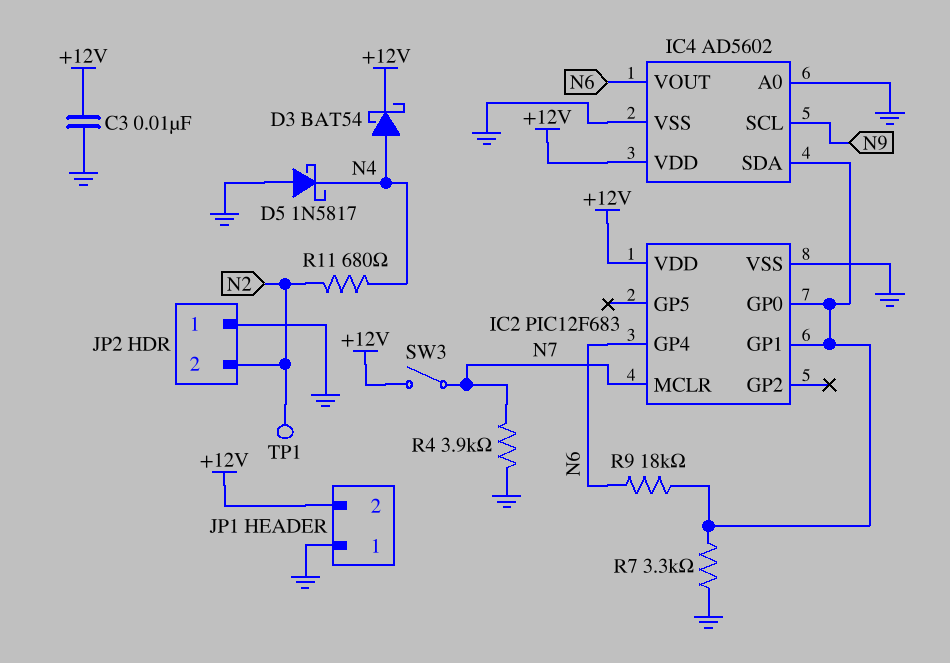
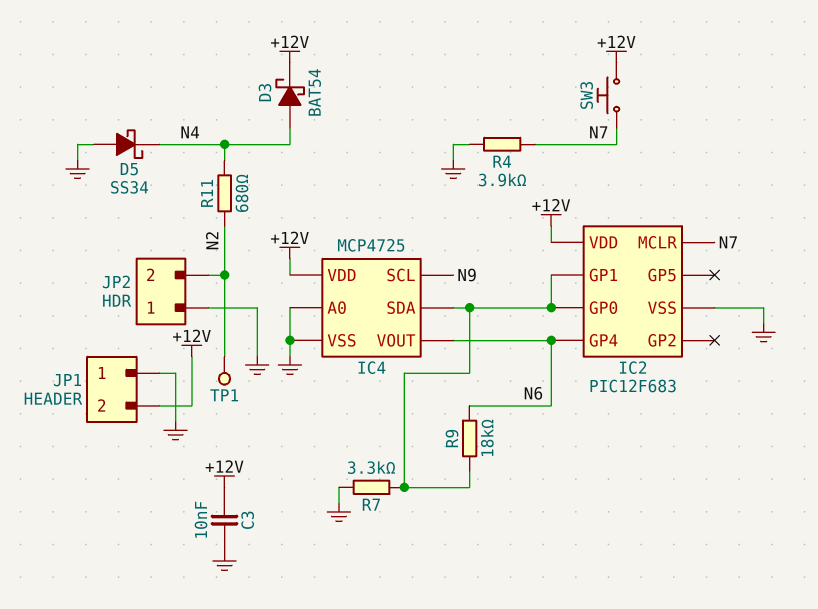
D5: schottky 1N5817 (A GND, K N4) -> schottky SS34 (A GND, K N4)
IC4: AD5602 -> MCP4725
SW3: switch (+12V, N7) -> button (+12V, N7)

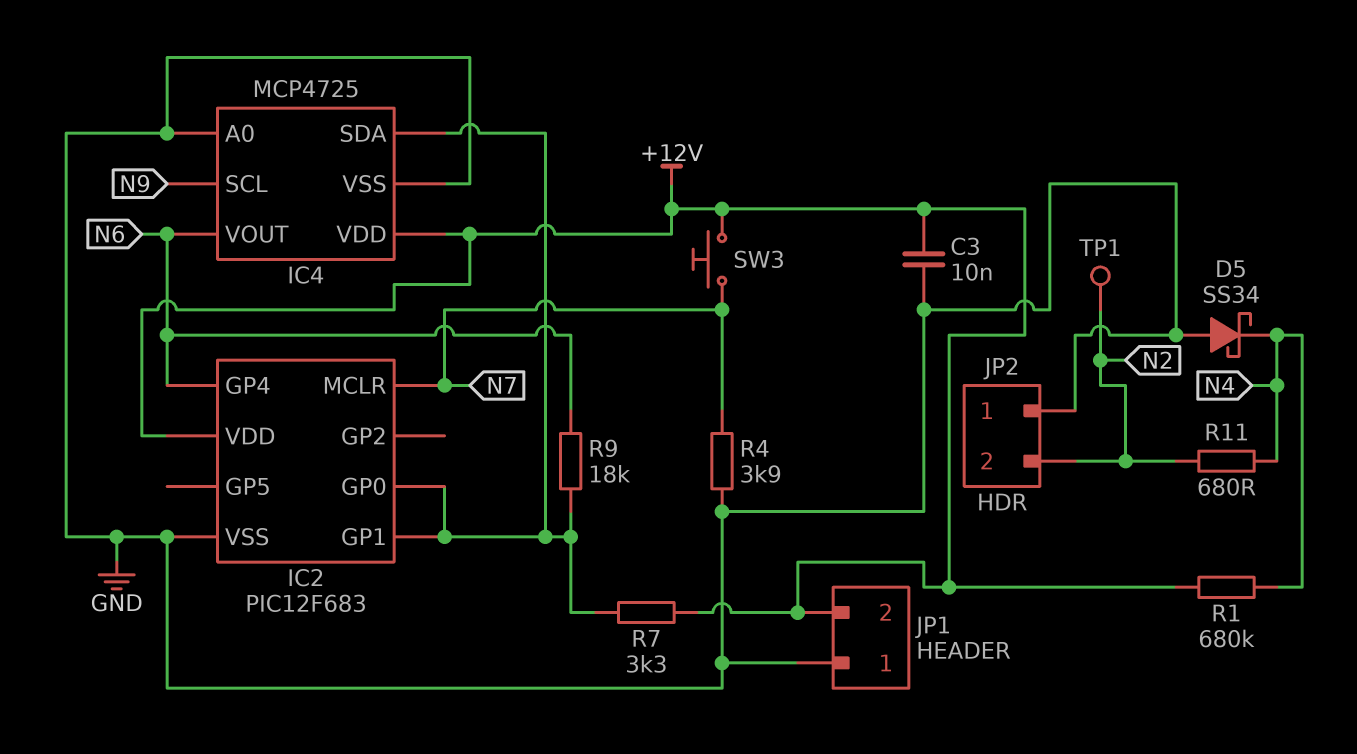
D3: schottky BAT54 (A N4, K +12V) -> none
R1: none -> 680k (+12V, N4)
R7: 3.3k (GND, IC2/GP0) -> 3.3k (+12V, IC2/GP0)

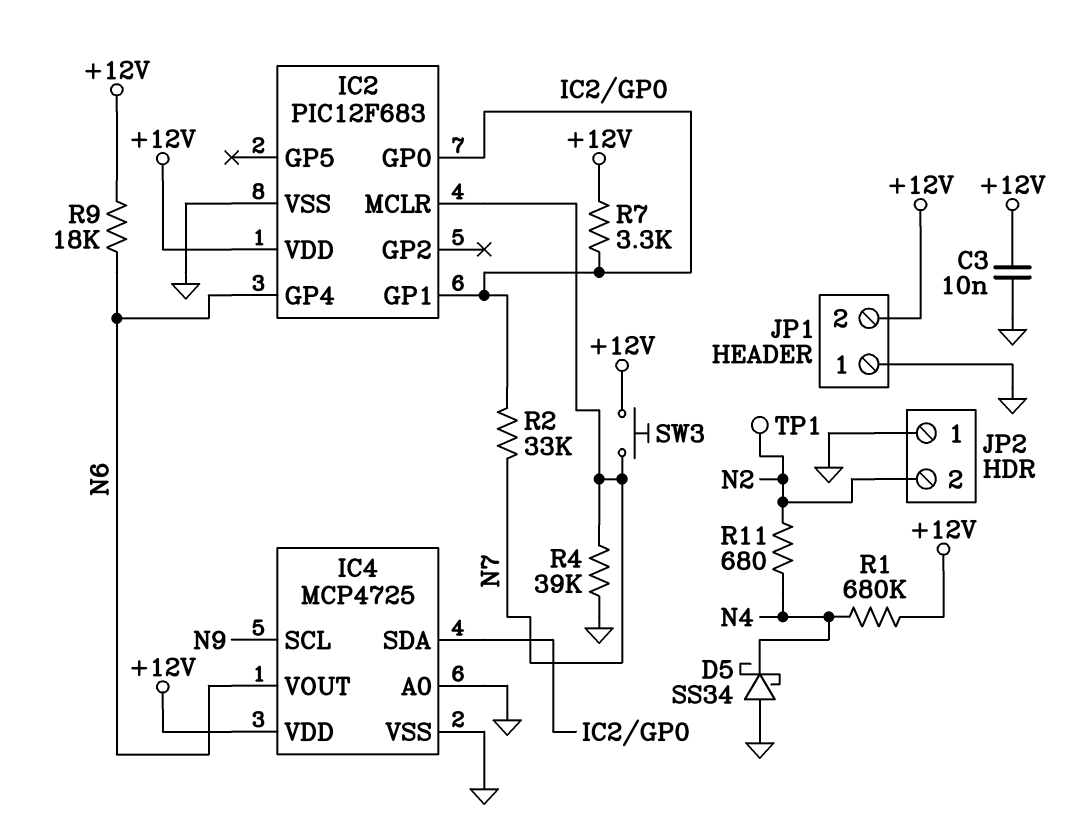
R2: none -> 33k (IC2/GP0, N7)
R4: 3.9k (GND, N7) -> 39k (GND, N7)
R9: 18k (IC2/GP0, N6) -> 18k (+12V, N6)

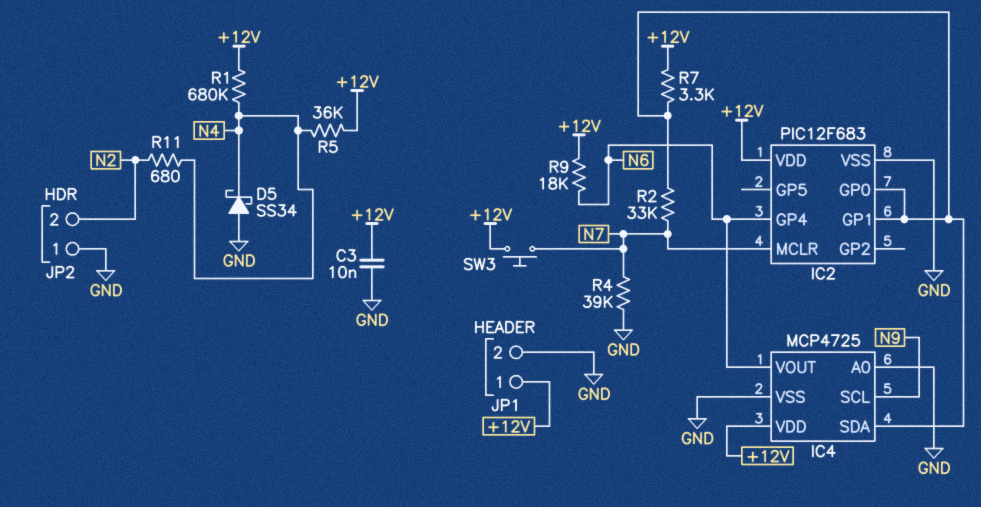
JP1 pin 1: GND -> +12V
JP1 pin 2: +12V -> GND
R5: none -> 36k (+12V, N4)
TP1: test point (N2) -> none

